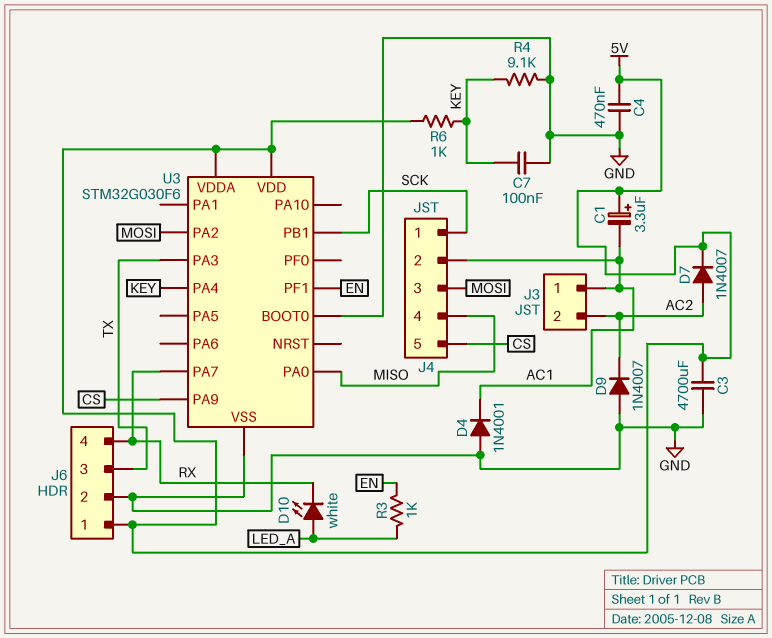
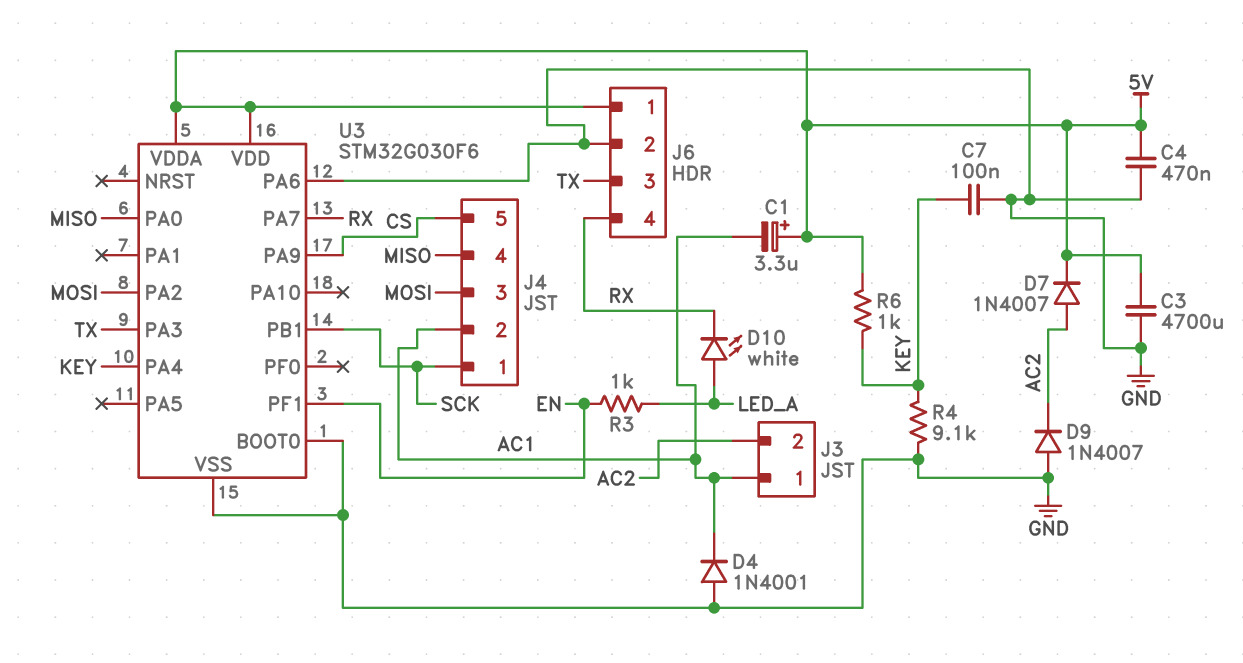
U3 pin PA6: none -> GND

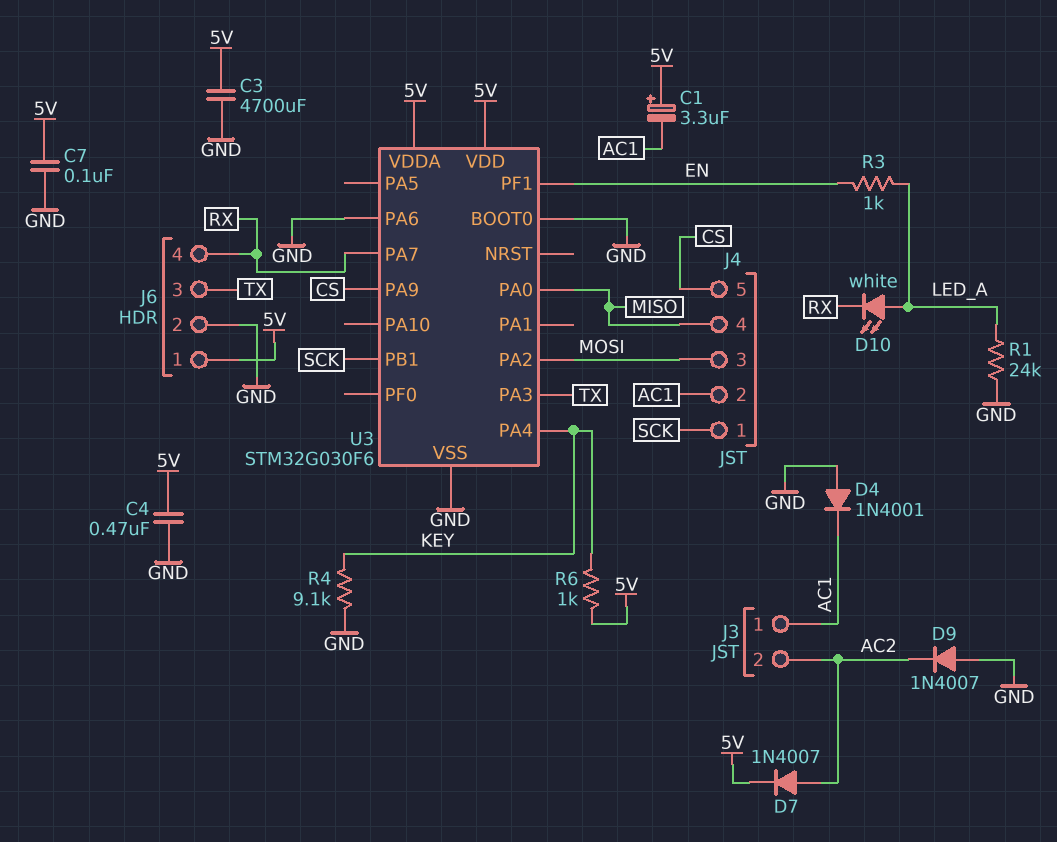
C7: 100nF (GND, KEY) -> 100nF (5V, GND)
R1: none -> 24k (GND, LED_A)

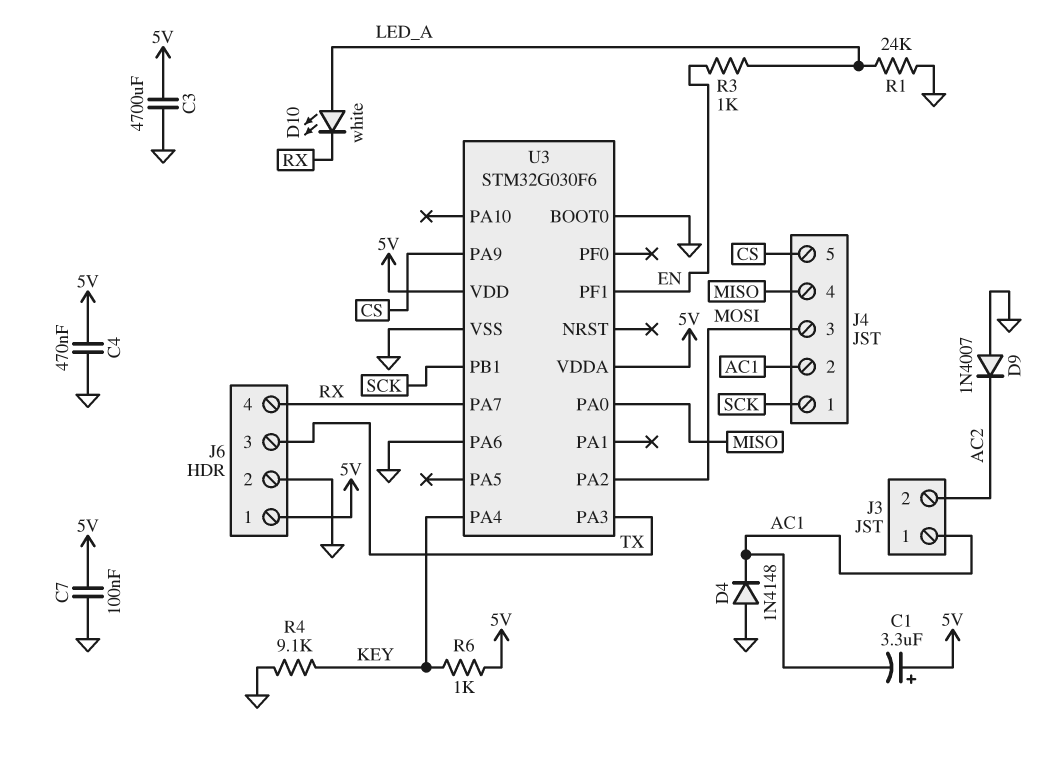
D4: diode 1N4001 (A GND, K AC1) -> diode 1N4148 (A GND, K AC1)
D7: diode 1N4007 (A AC2, K 5V) -> none

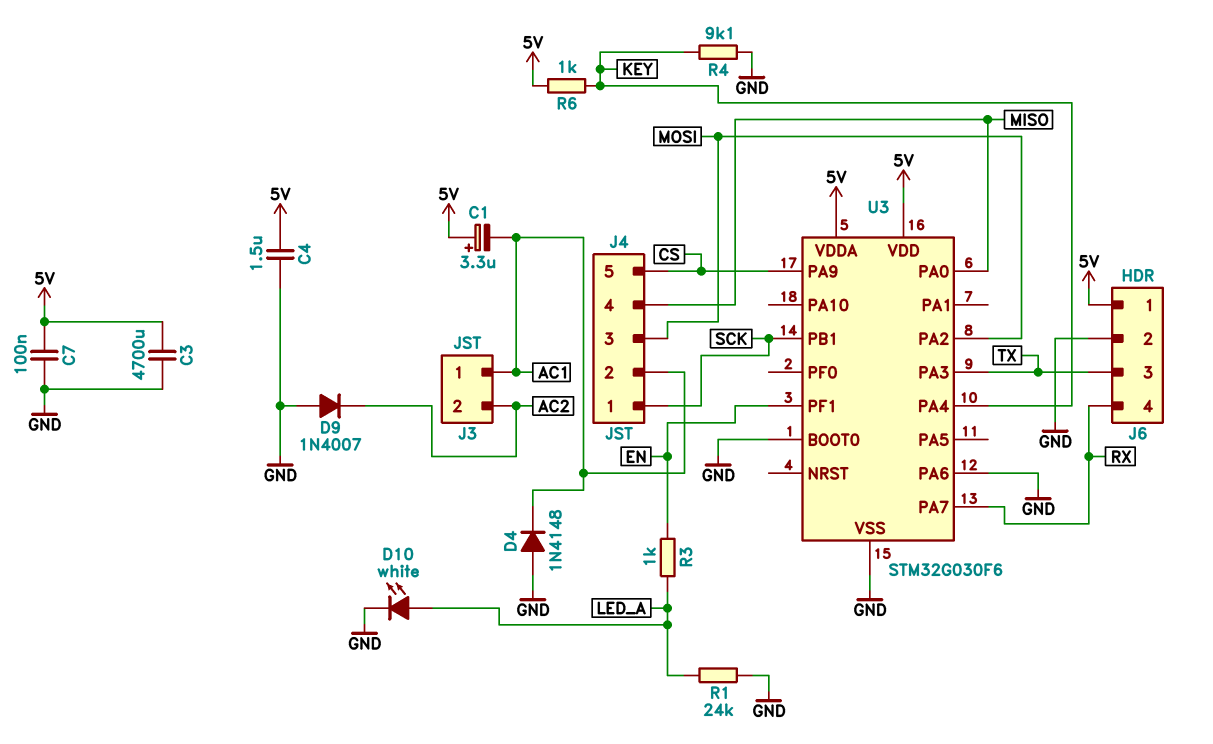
C4: 470nF (5V, GND) -> 1.5uF (5V, GND)
D10: LED white (A LED_A, K RX) -> LED white (A LED_A, K GND)

